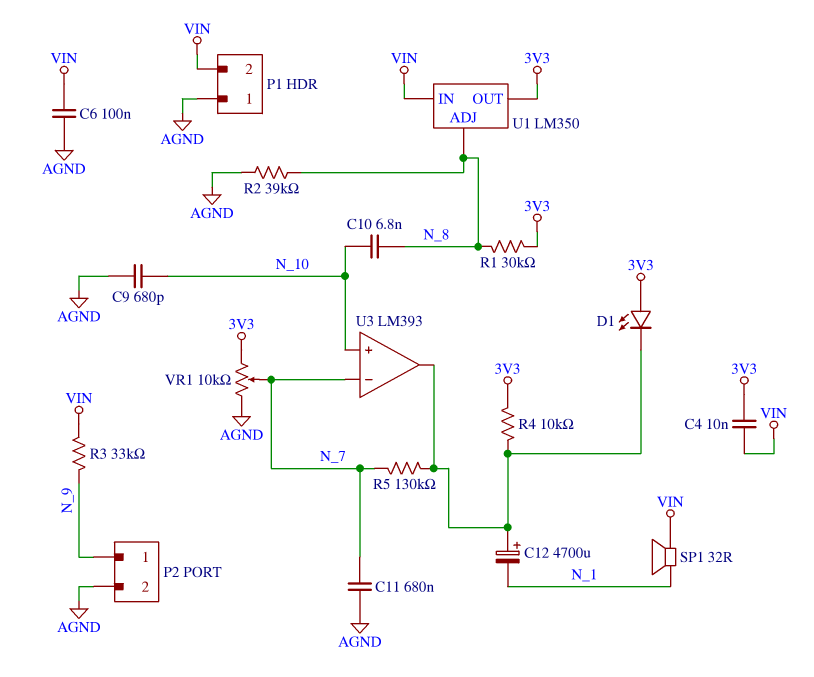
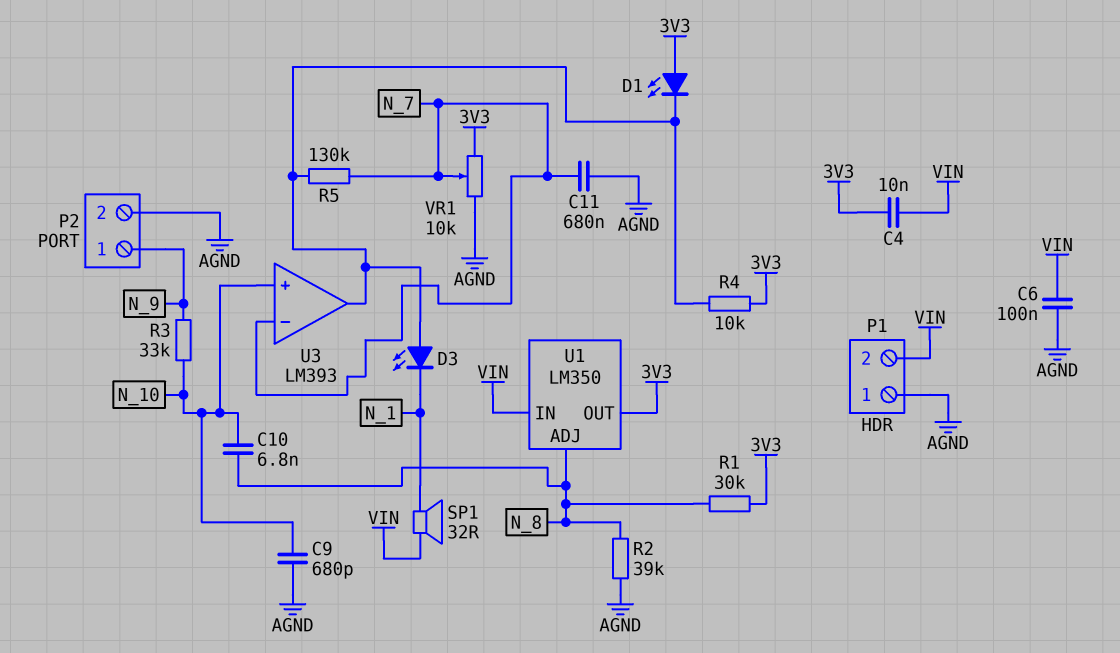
C12: 4700uF (plus U3/out, minus N_1) -> none
D3: none -> LED (A U3/out, K N_1)
R3: 33k (N_9, VIN) -> 33k (N_9, N_10)

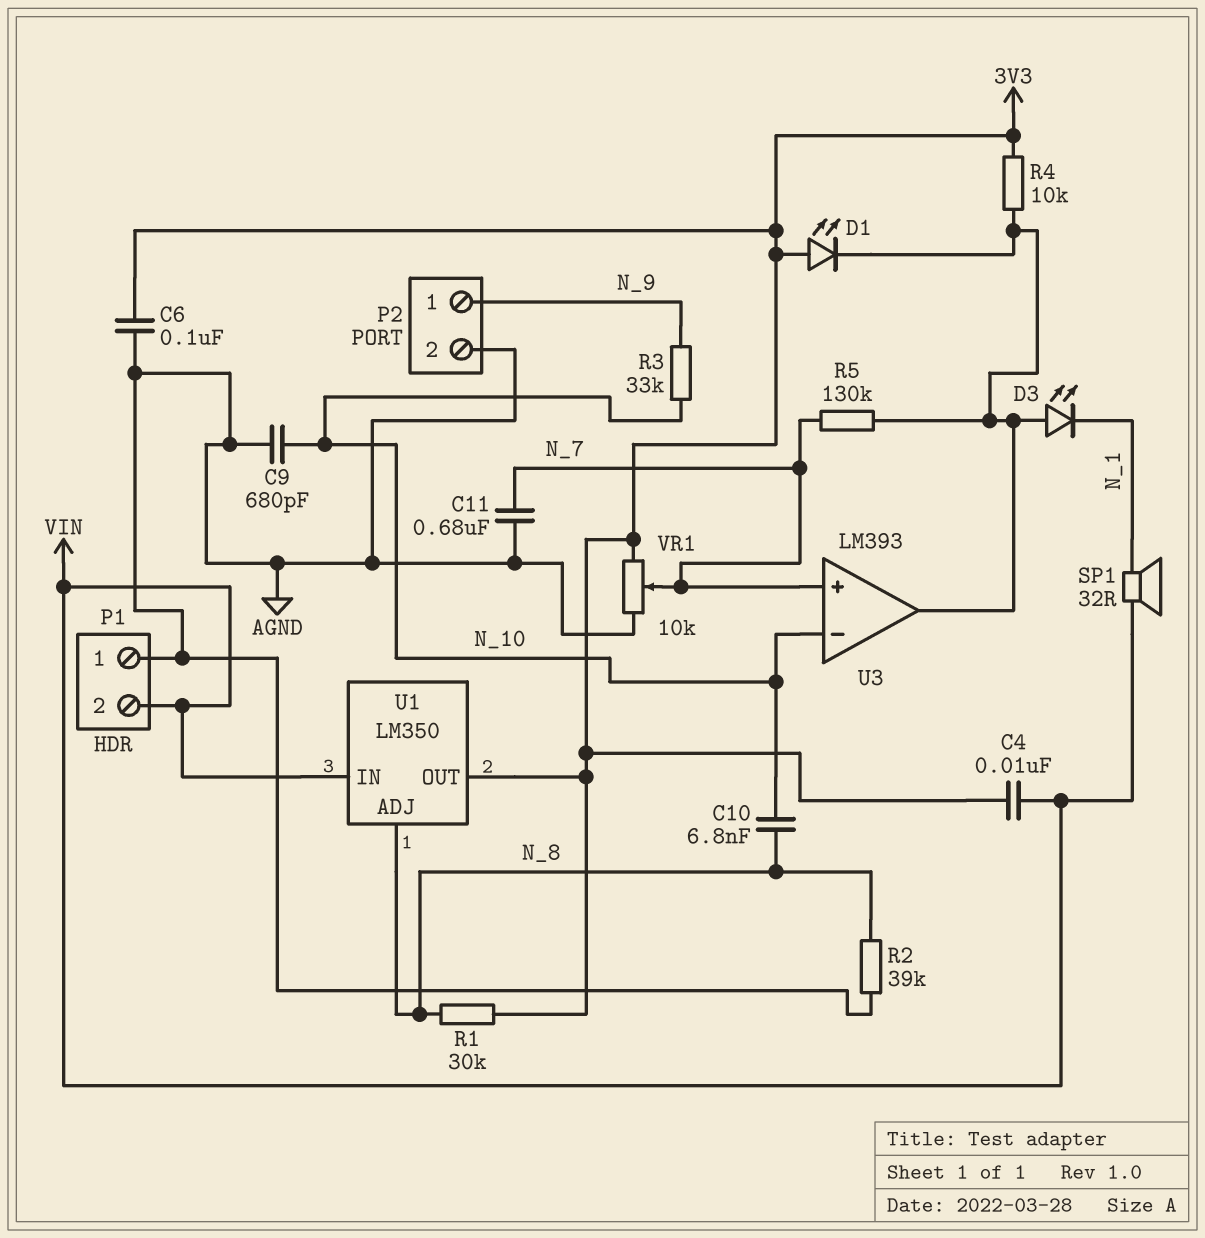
C6: 100nF (AGND, VIN) -> 100nF (3V3, AGND)
U3 pin in+: N_10 -> N_7
U3 pin in-: N_7 -> N_10

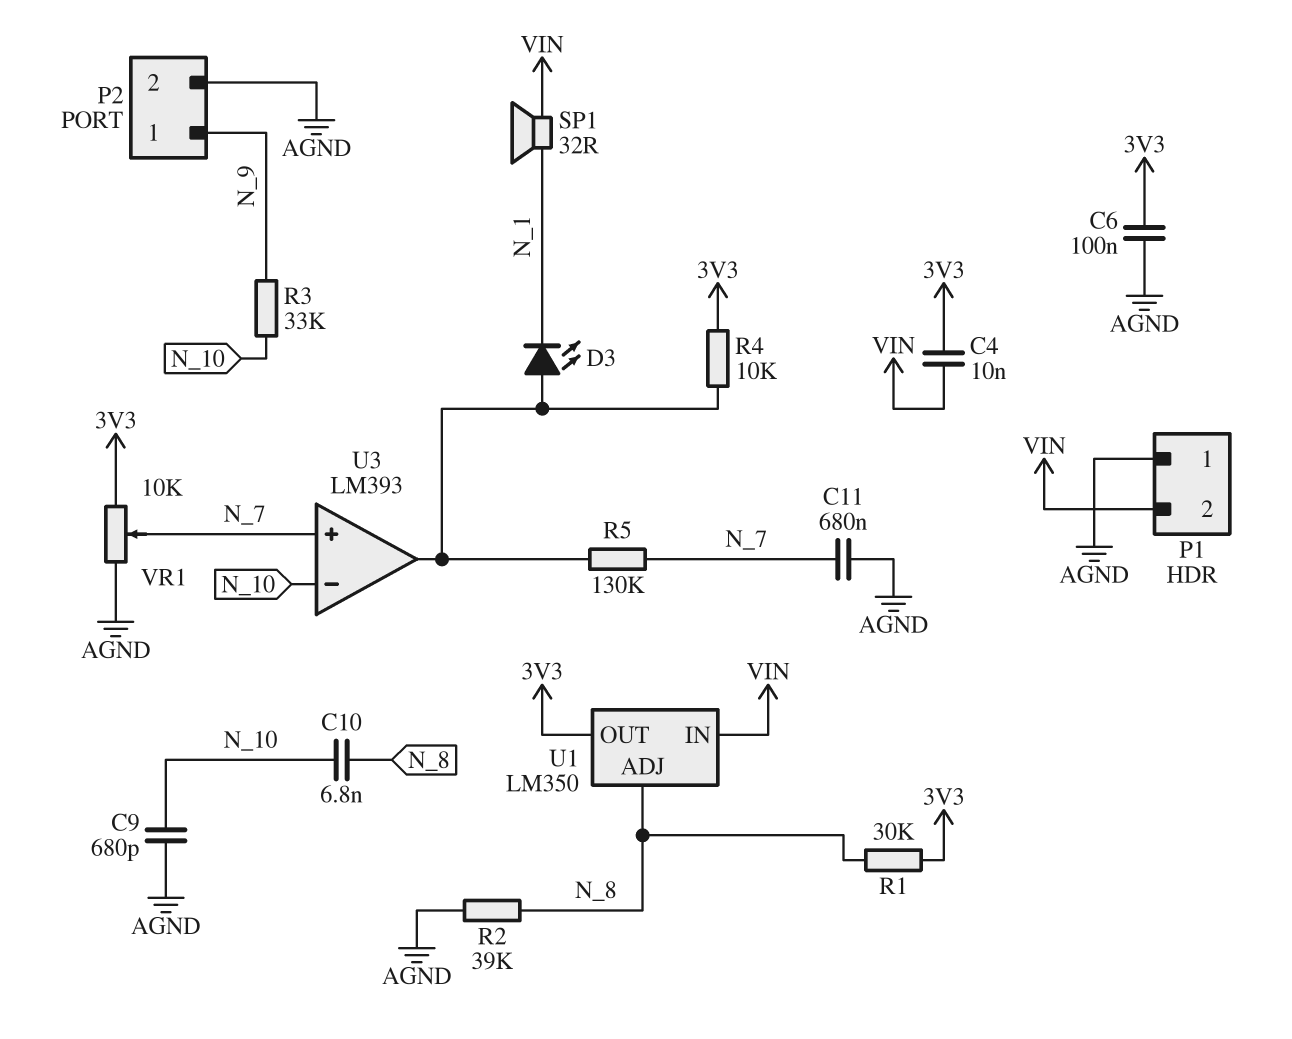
D1: LED (A 3V3, K U3/out) -> none

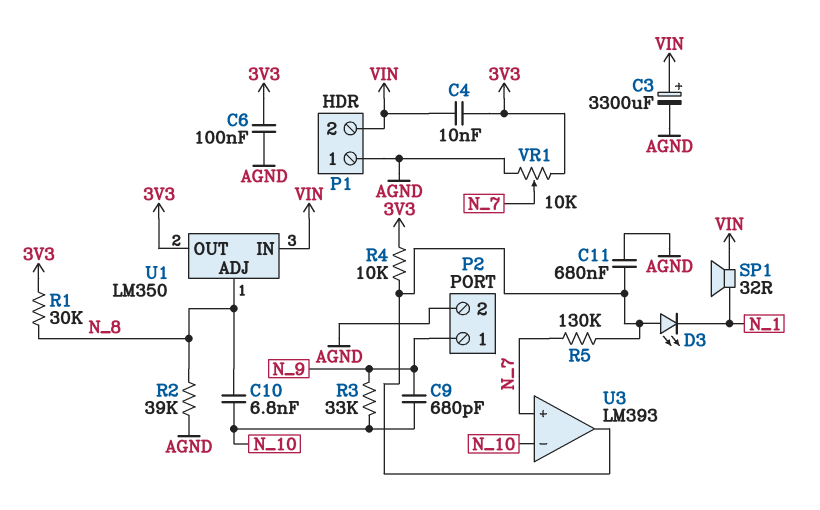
C3: none -> 3300uF (plus VIN, minus AGND)
C9: 680pF (AGND, N_10) -> 680pF (N_9, N_10)
C11: 680nF (AGND, N_7) -> 680nF (AGND, U3/out)

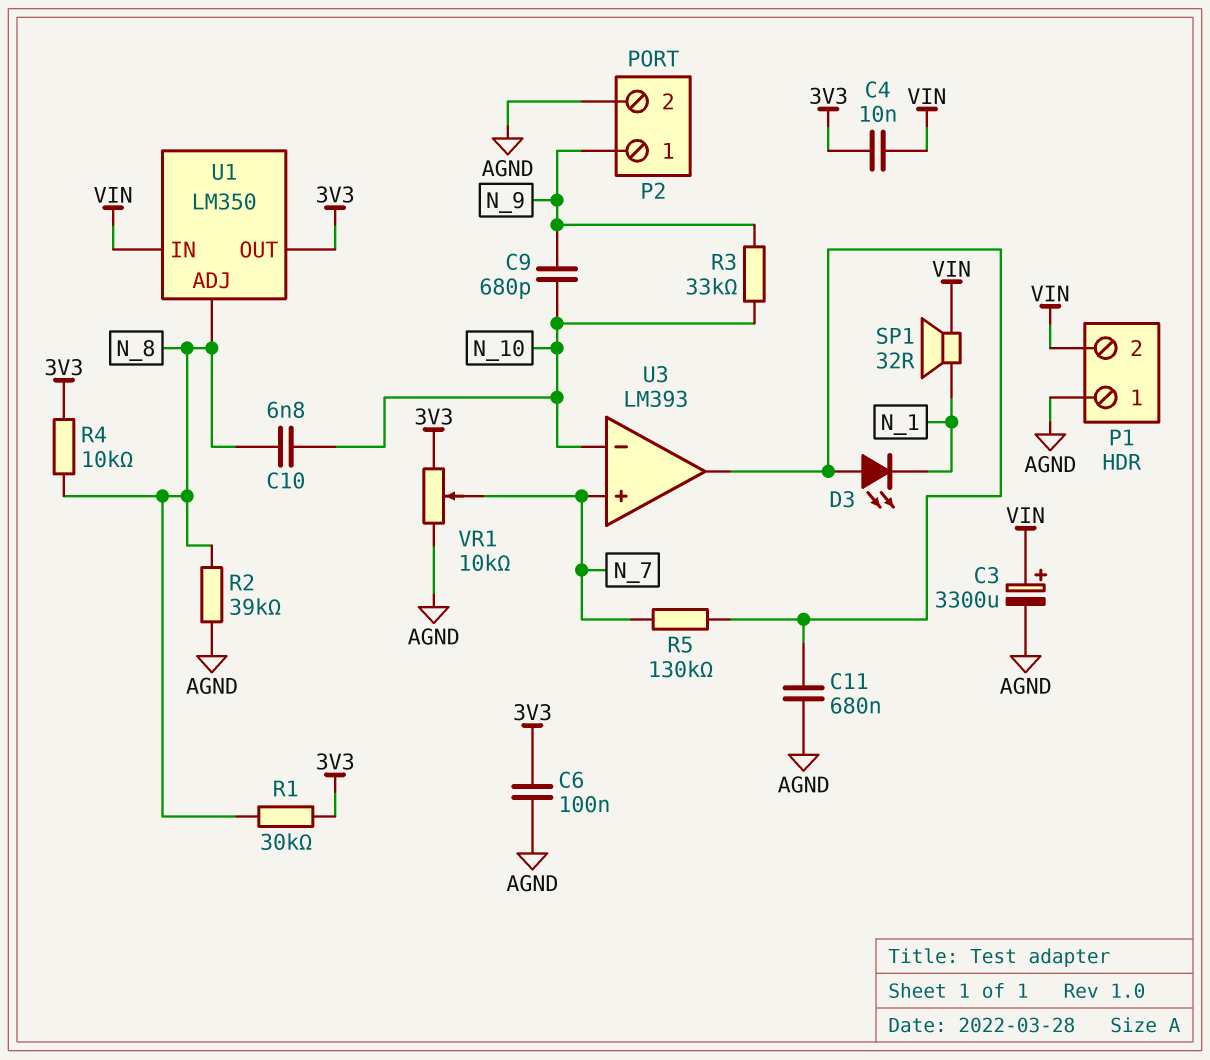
R4: 10k (3V3, U3/out) -> 10k (3V3, N_8)

